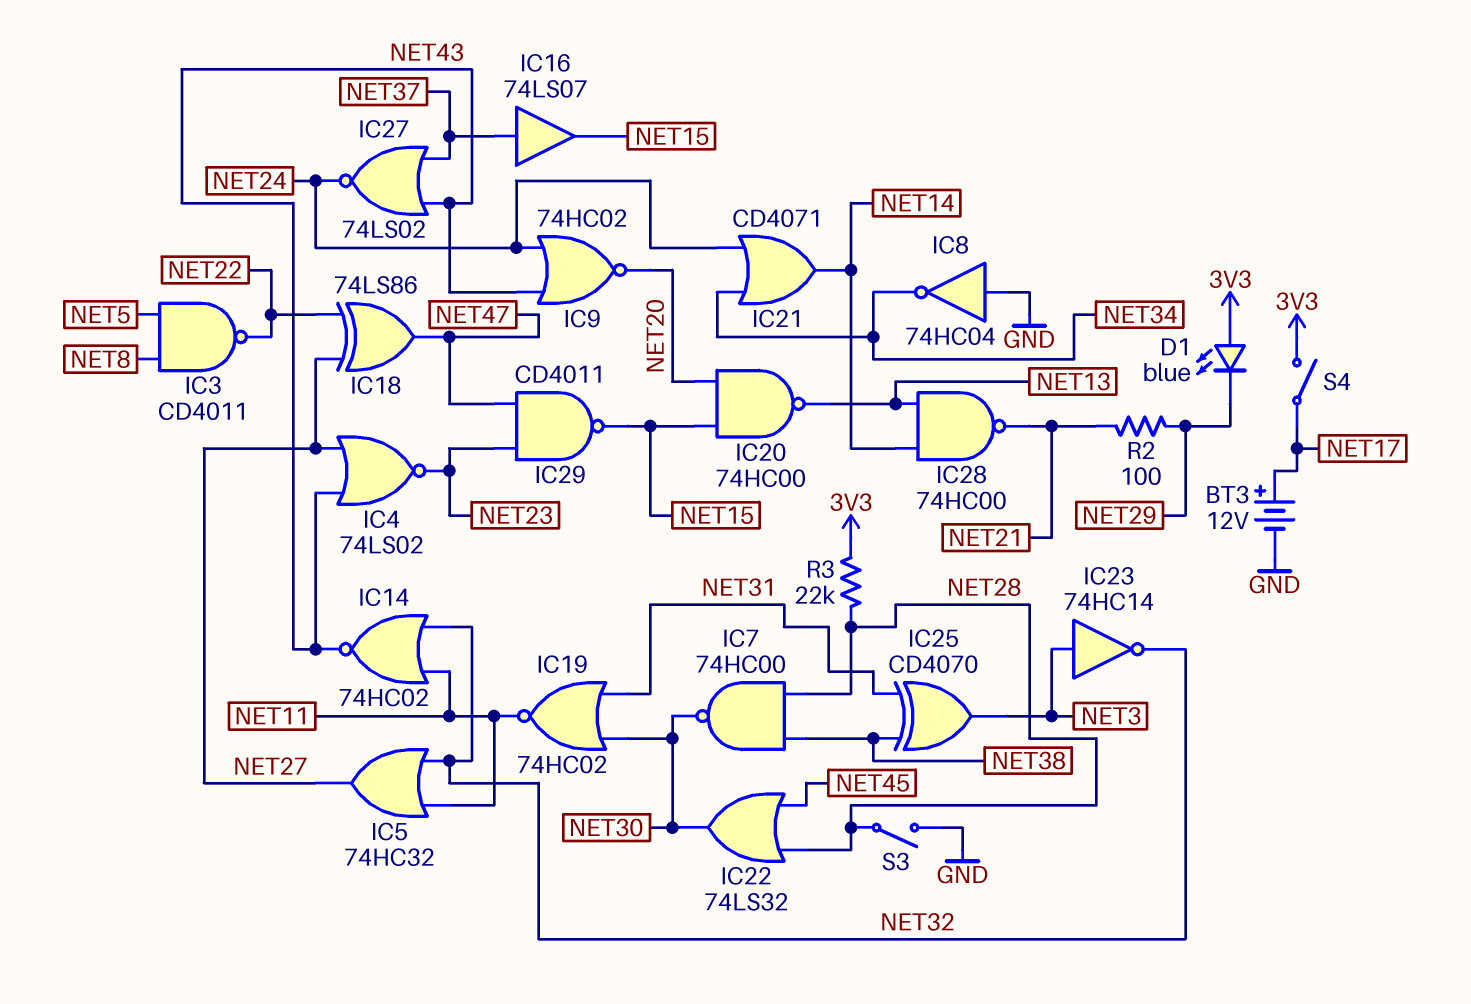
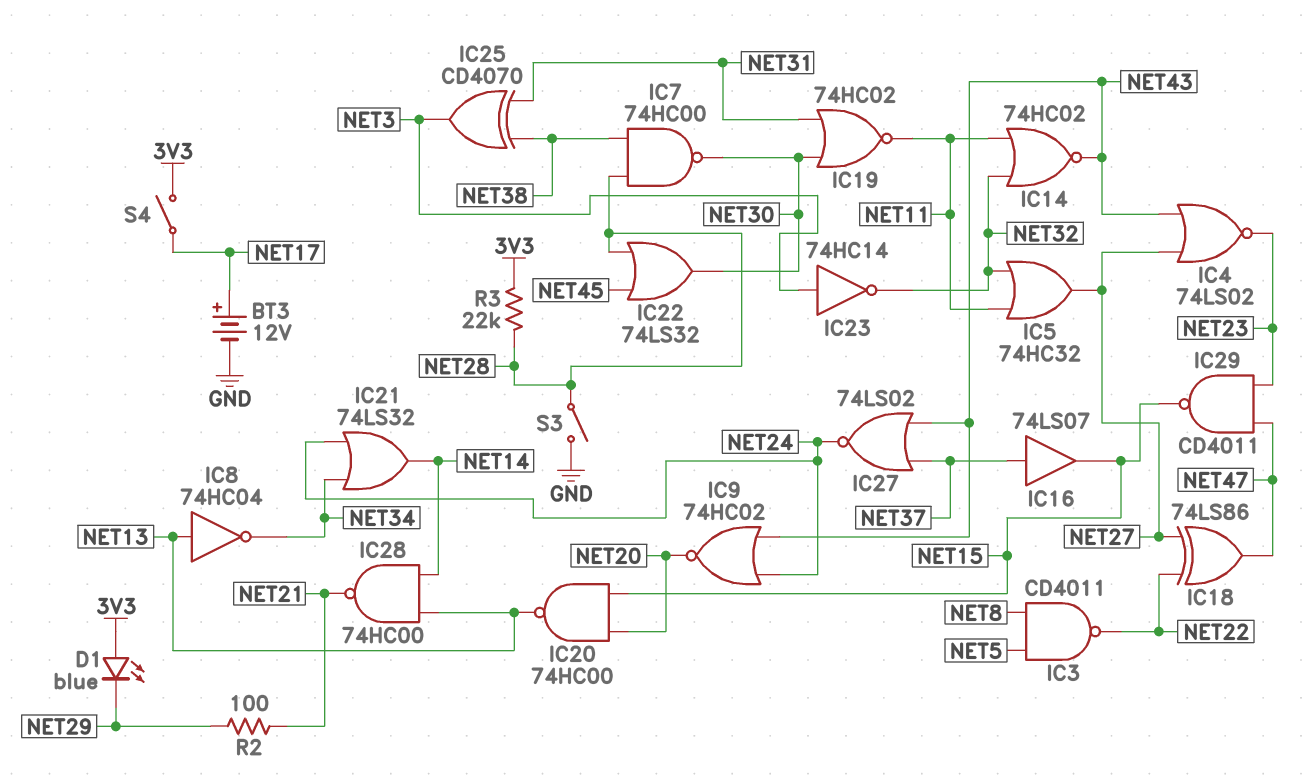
IC8: NOT 74HC04 (in GND, out NET34) -> NOT 74HC04 (in NET13, out NET34)
IC21: OR CD4071 (in NET24, in NET34, out NET14) -> OR 74LS32 (in NET24, in NET34, out NET14)

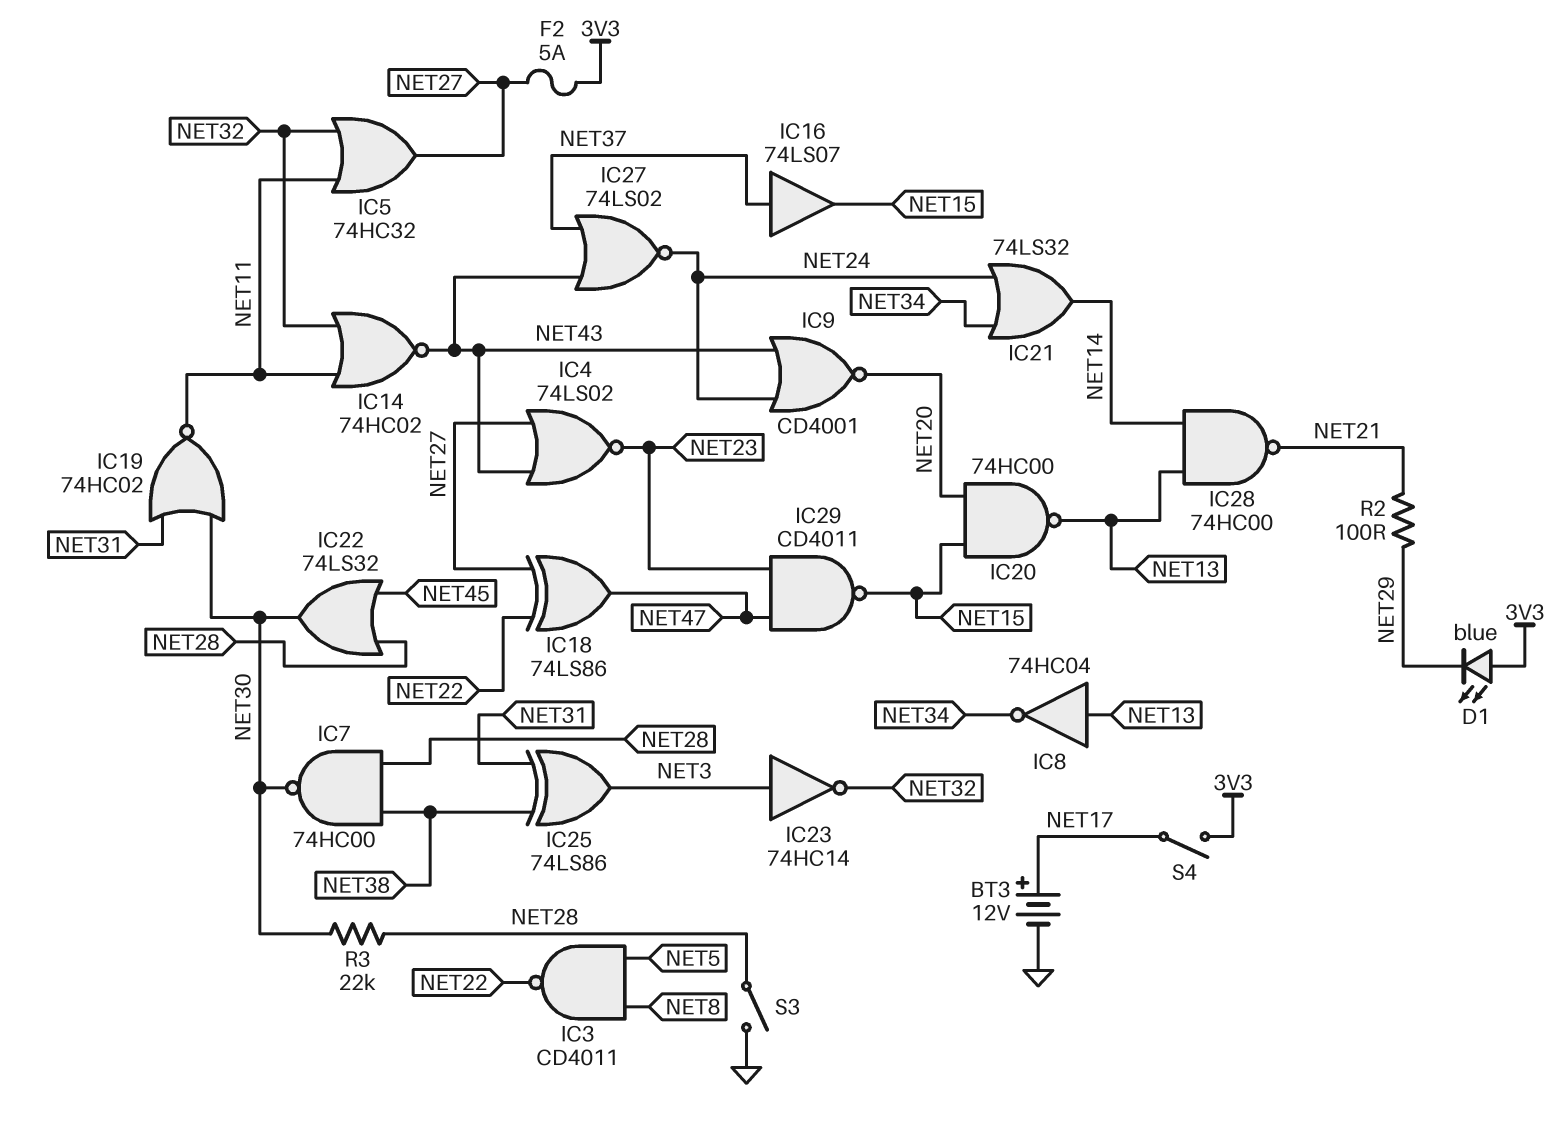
F2: none -> 5A (3V3, NET27)
IC9: NOR 74HC02 (in NET24, in NET43, out NET20) -> NOR CD4001 (in NET24, in NET43, out NET20)
IC25: XOR CD4070 (in NET31, in NET38, out NET3) -> XOR 74LS86 (in NET31, in NET38, out NET3)
R3: 22k (3V3, NET28) -> 22k (NET28, NET30)

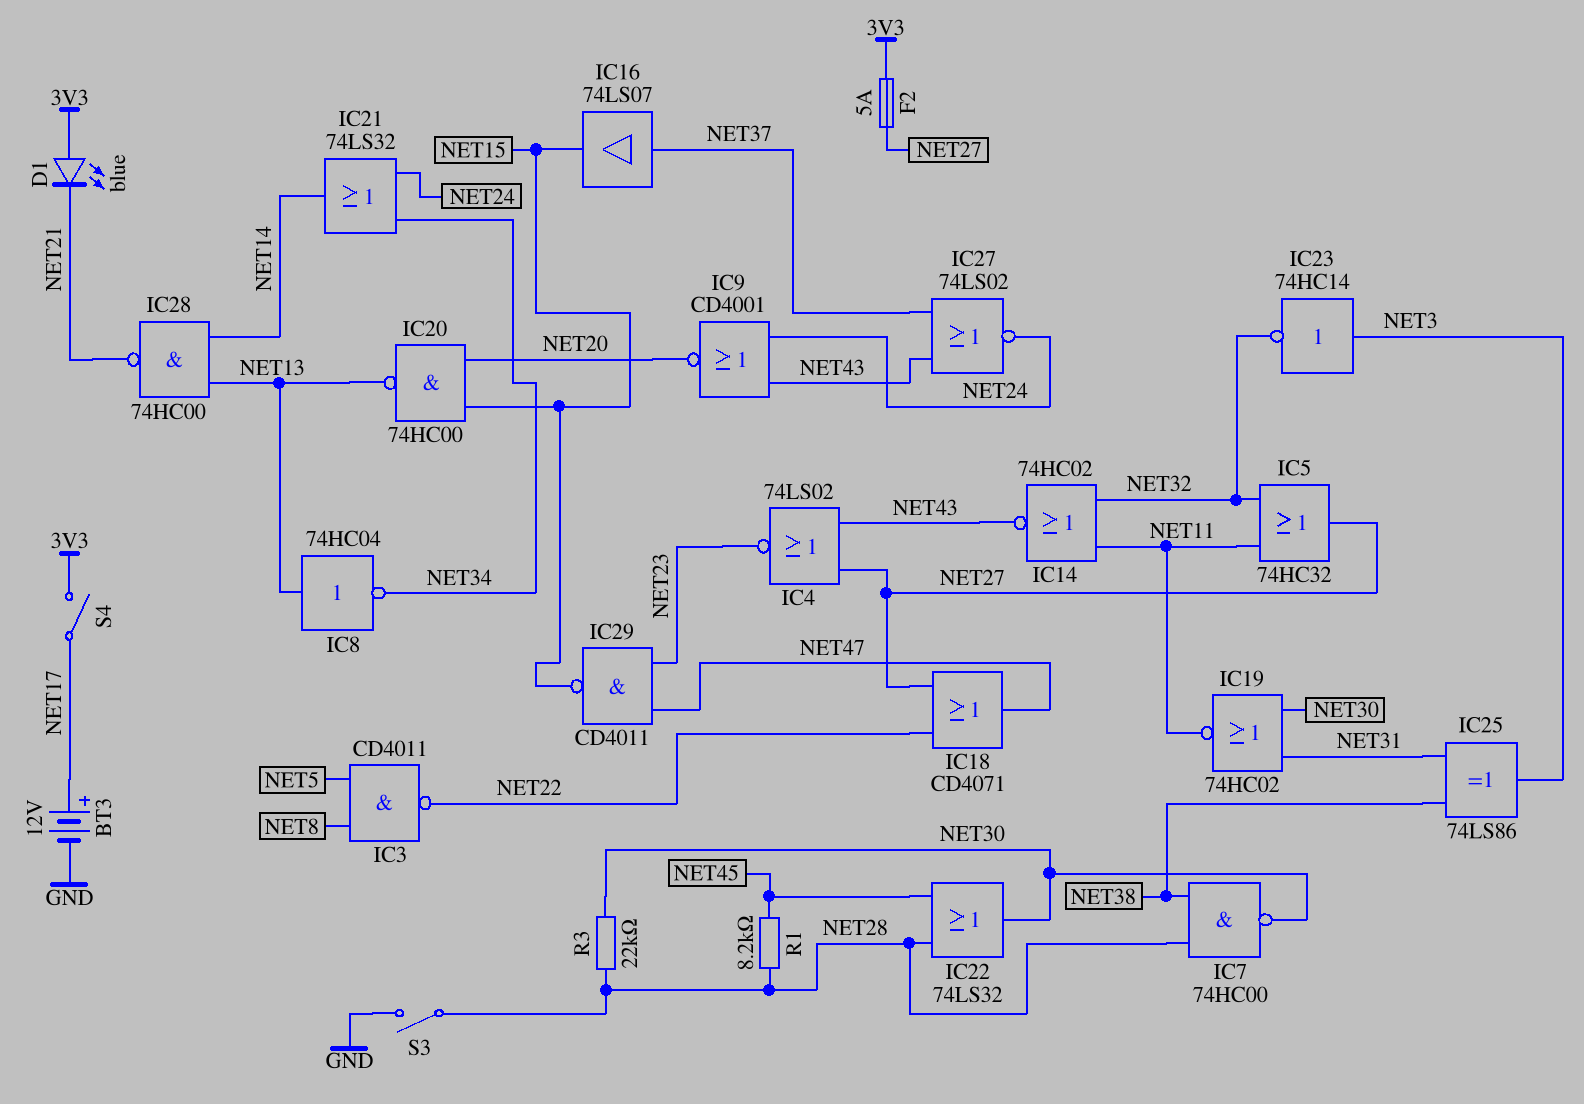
D1: LED blue (A 3V3, K NET29) -> LED blue (A 3V3, K NET21)
IC18: XOR 74LS86 (in NET22, in NET27, out NET47) -> OR CD4071 (in NET22, in NET27, out NET47)
R1: none -> 8.2k (NET28, NET45)
R2: 100 (NET21, NET29) -> none

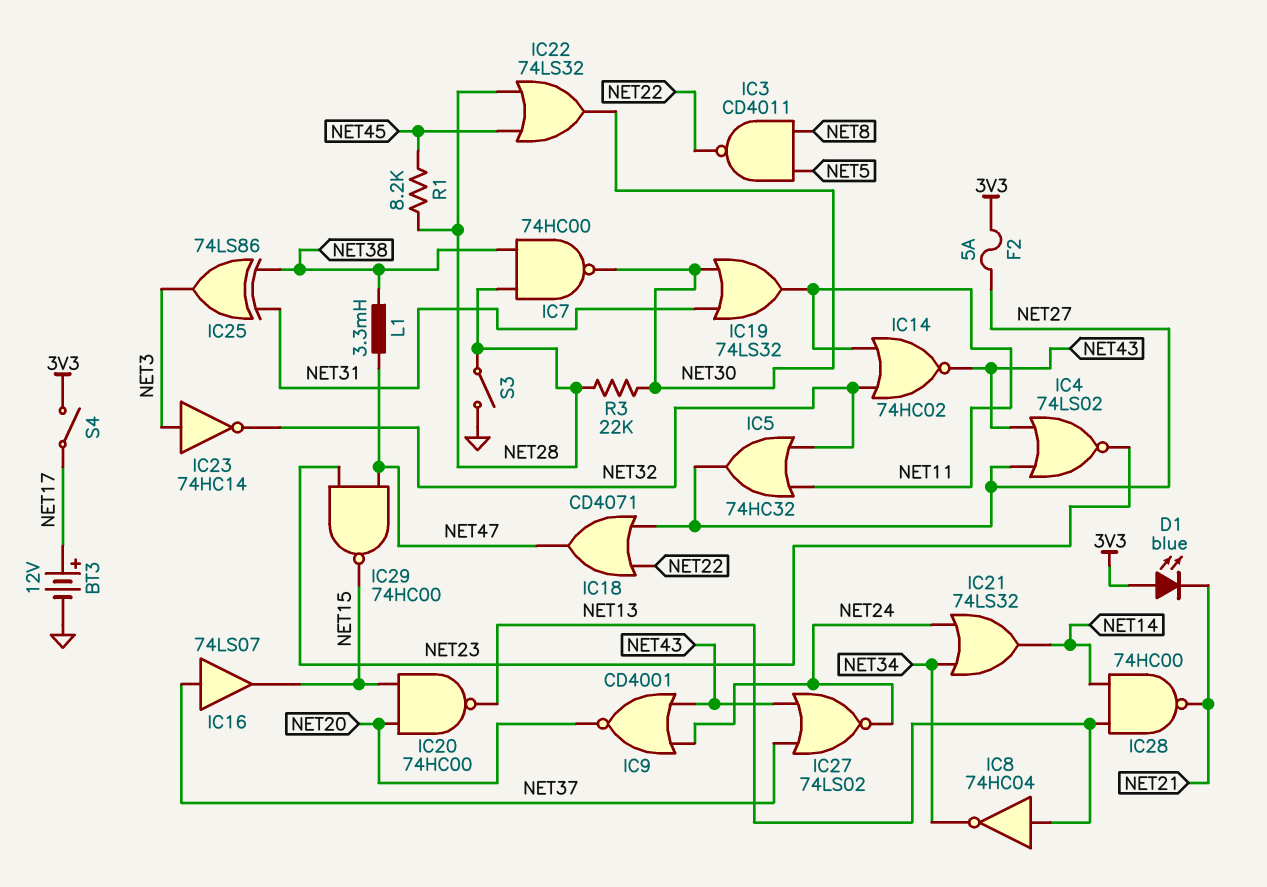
IC19: NOR 74HC02 (in NET30, in NET31, out NET11) -> OR 74LS32 (in NET30, in NET31, out NET11)
IC29: NAND CD4011 (in NET23, in NET47, out NET15) -> NAND 74HC00 (in NET23, in NET47, out NET15)
L1: none -> 3.3mH (NET38, NET47)

